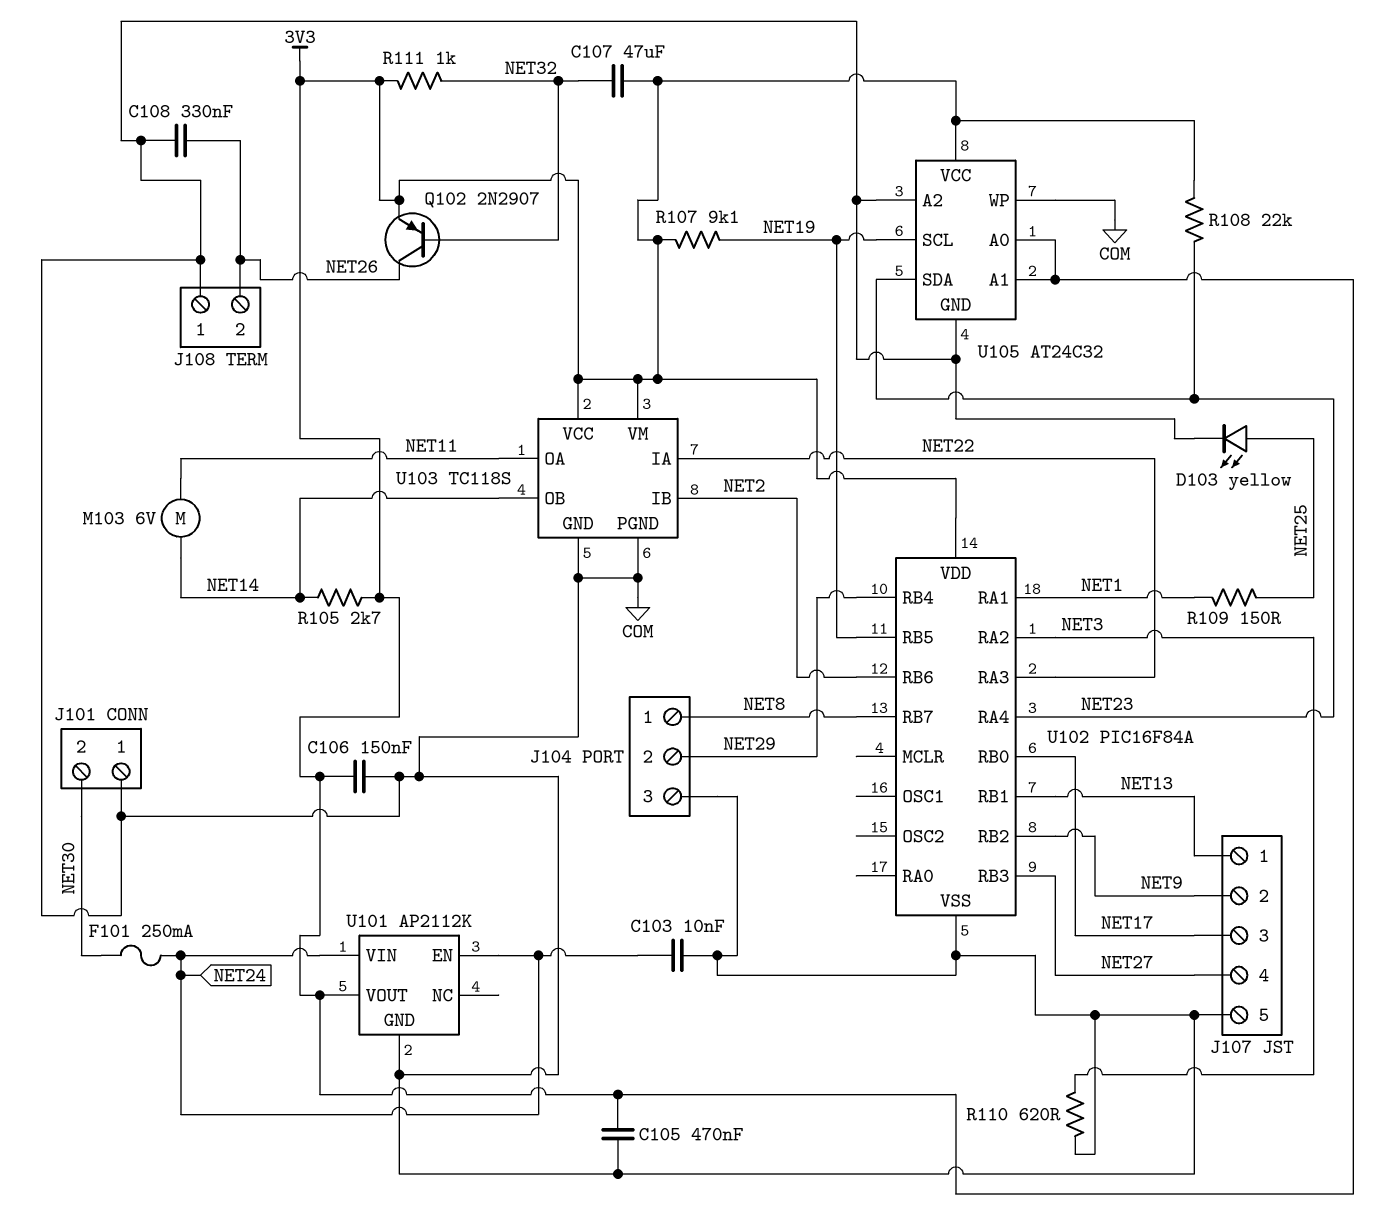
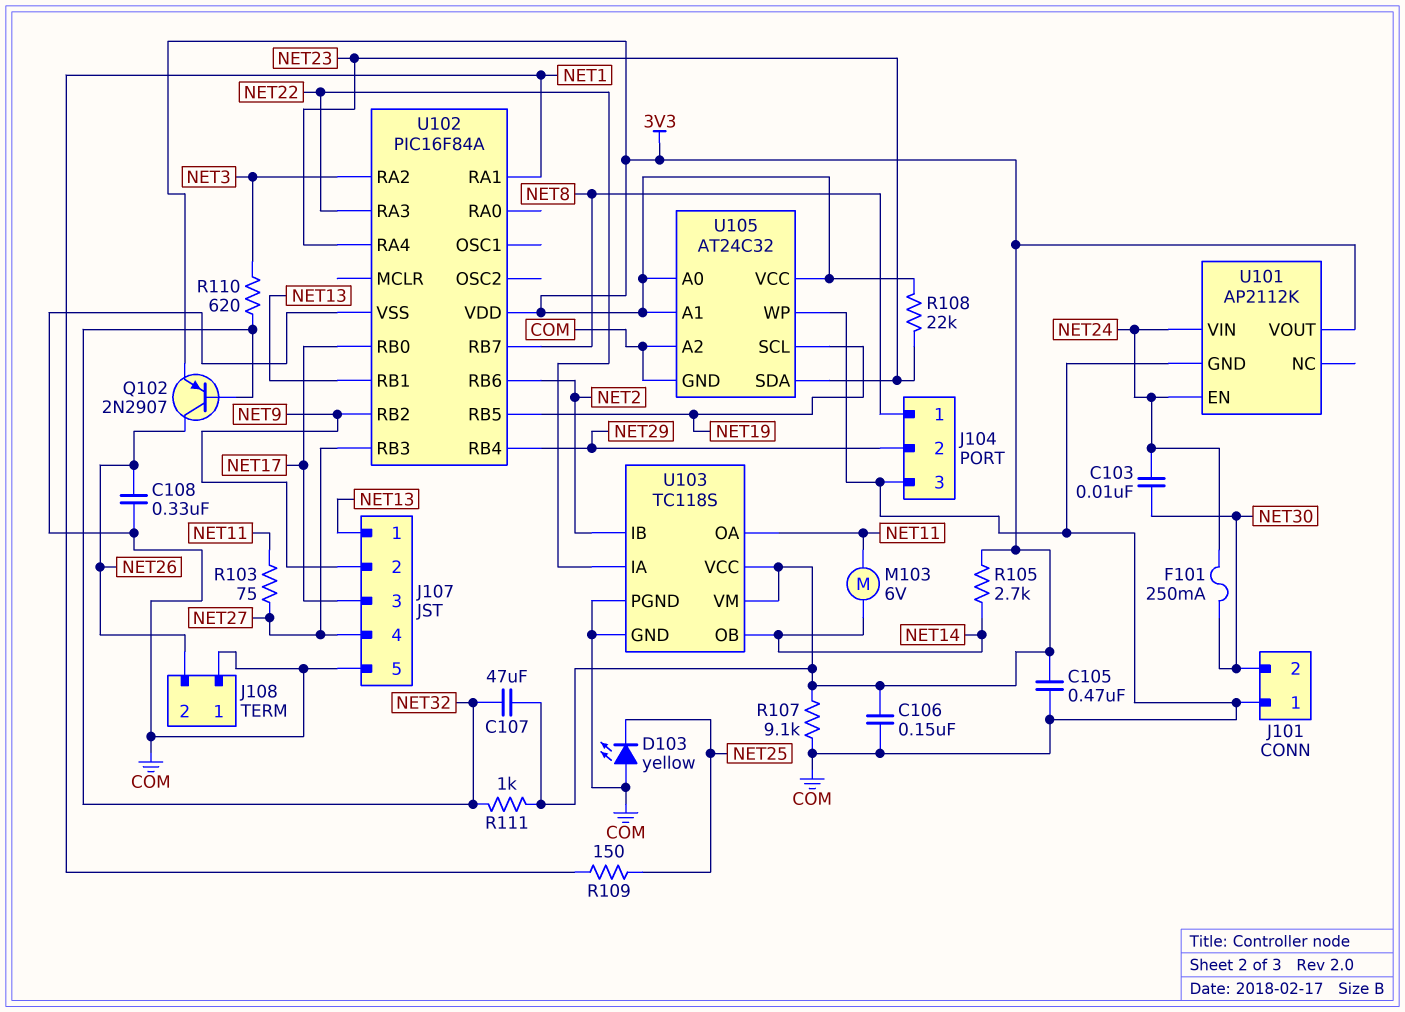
C103: 10nF (COM, NET24) -> 10nF (NET24, NET30)
D103: LED yellow (A NET25, K COM) -> LED yellow (A COM, K NET25)
R103: none -> 75 (NET11, NET27)
R107: 9.1k (3V3, NET19) -> 9.1k (3V3, COM)
R110: 620 (COM, NET3) -> 620 (NET3, NET32)

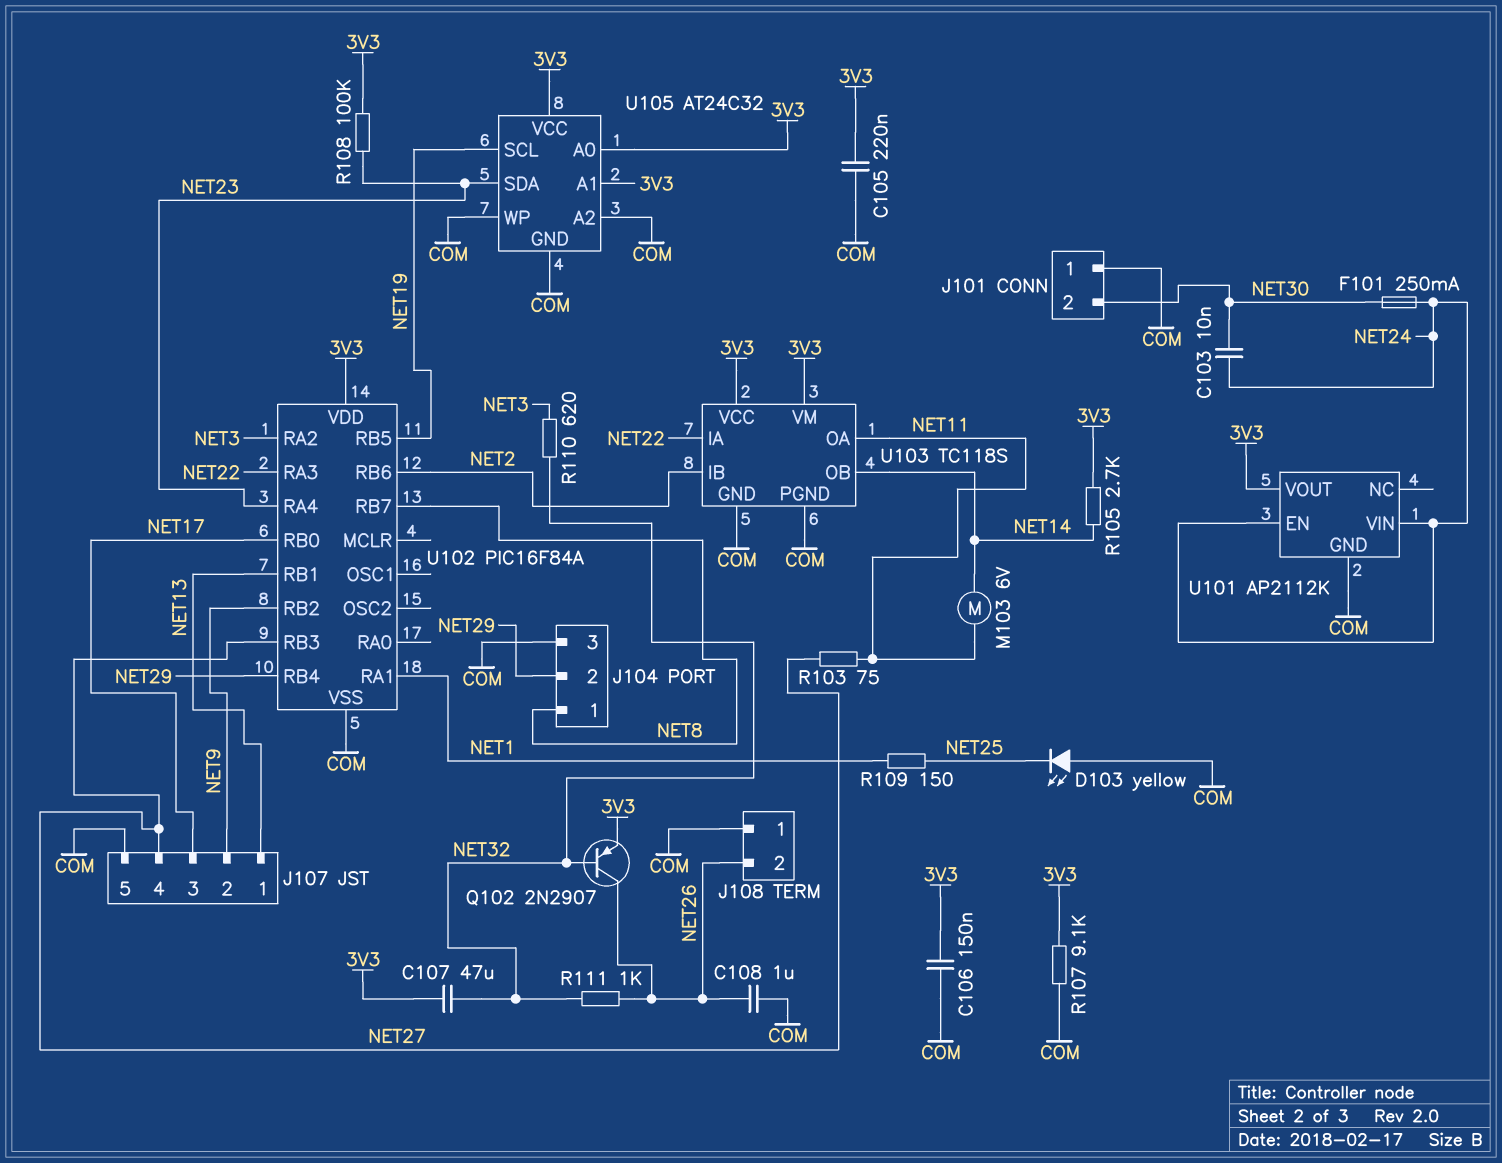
C105: 470nF (3V3, COM) -> 220nF (3V3, COM)
C108: 330nF (COM, NET26) -> 1uF (COM, NET26)
R108: 22k (3V3, NET23) -> 100k (3V3, NET23)
R111: 1k (3V3, NET32) -> 1k (NET26, NET32)

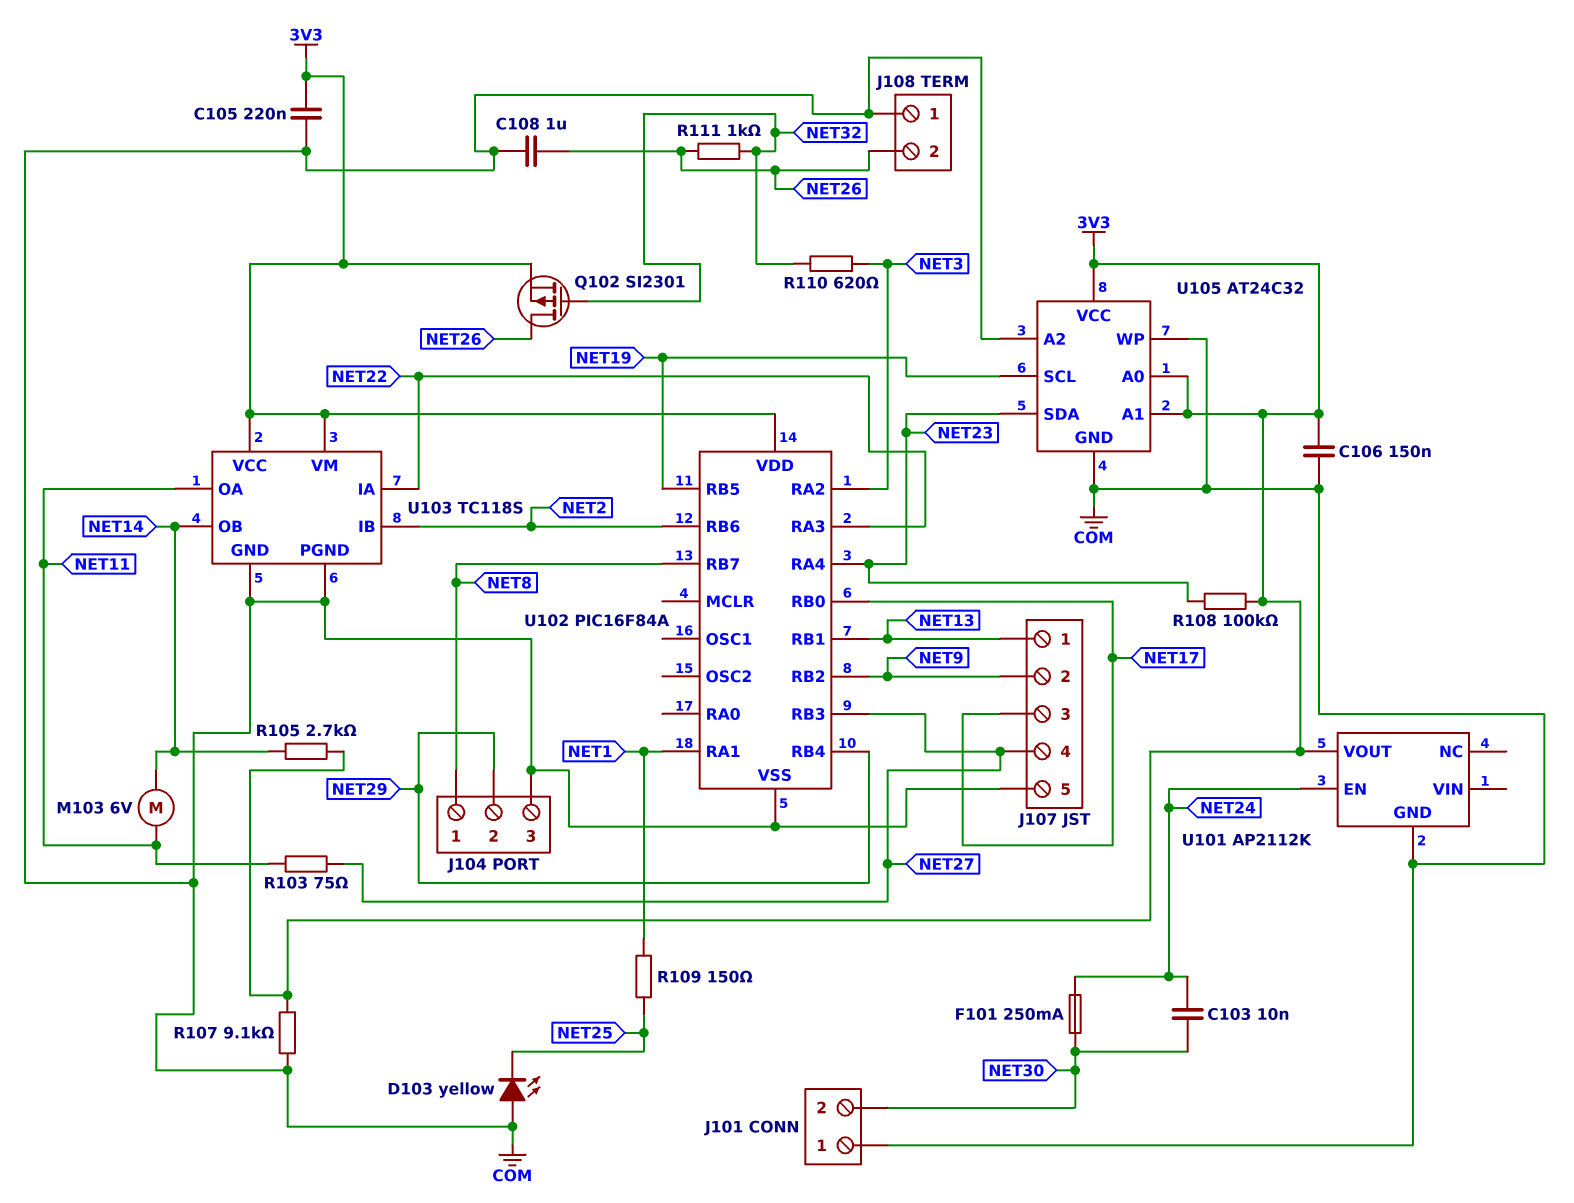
C107: 47uF (3V3, NET32) -> none
Q102: PNP 2N2907 (B NET32, C NET26, E 3V3) -> PMOS SI2301 (G NET32, D NET26, S 3V3)
U101 pin VIN: NET24 -> none

